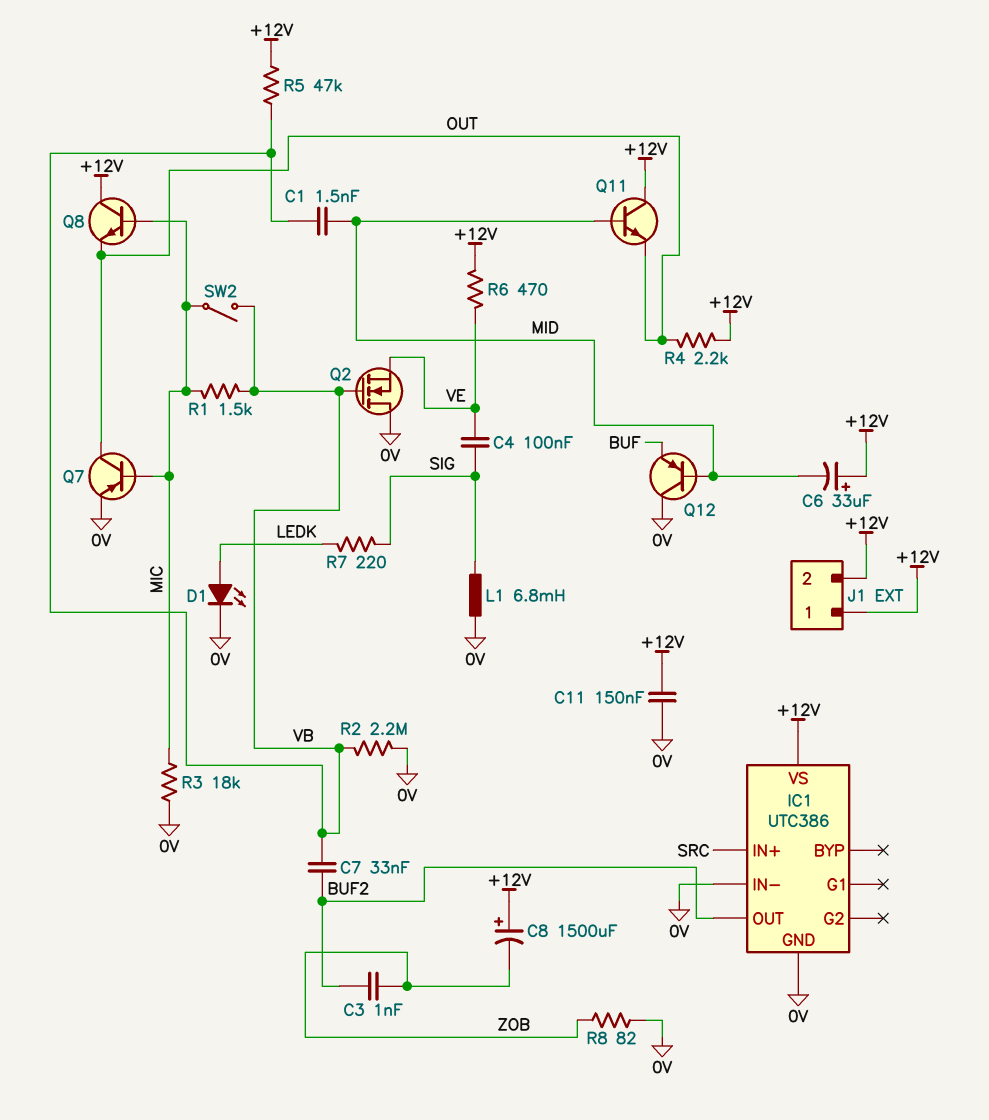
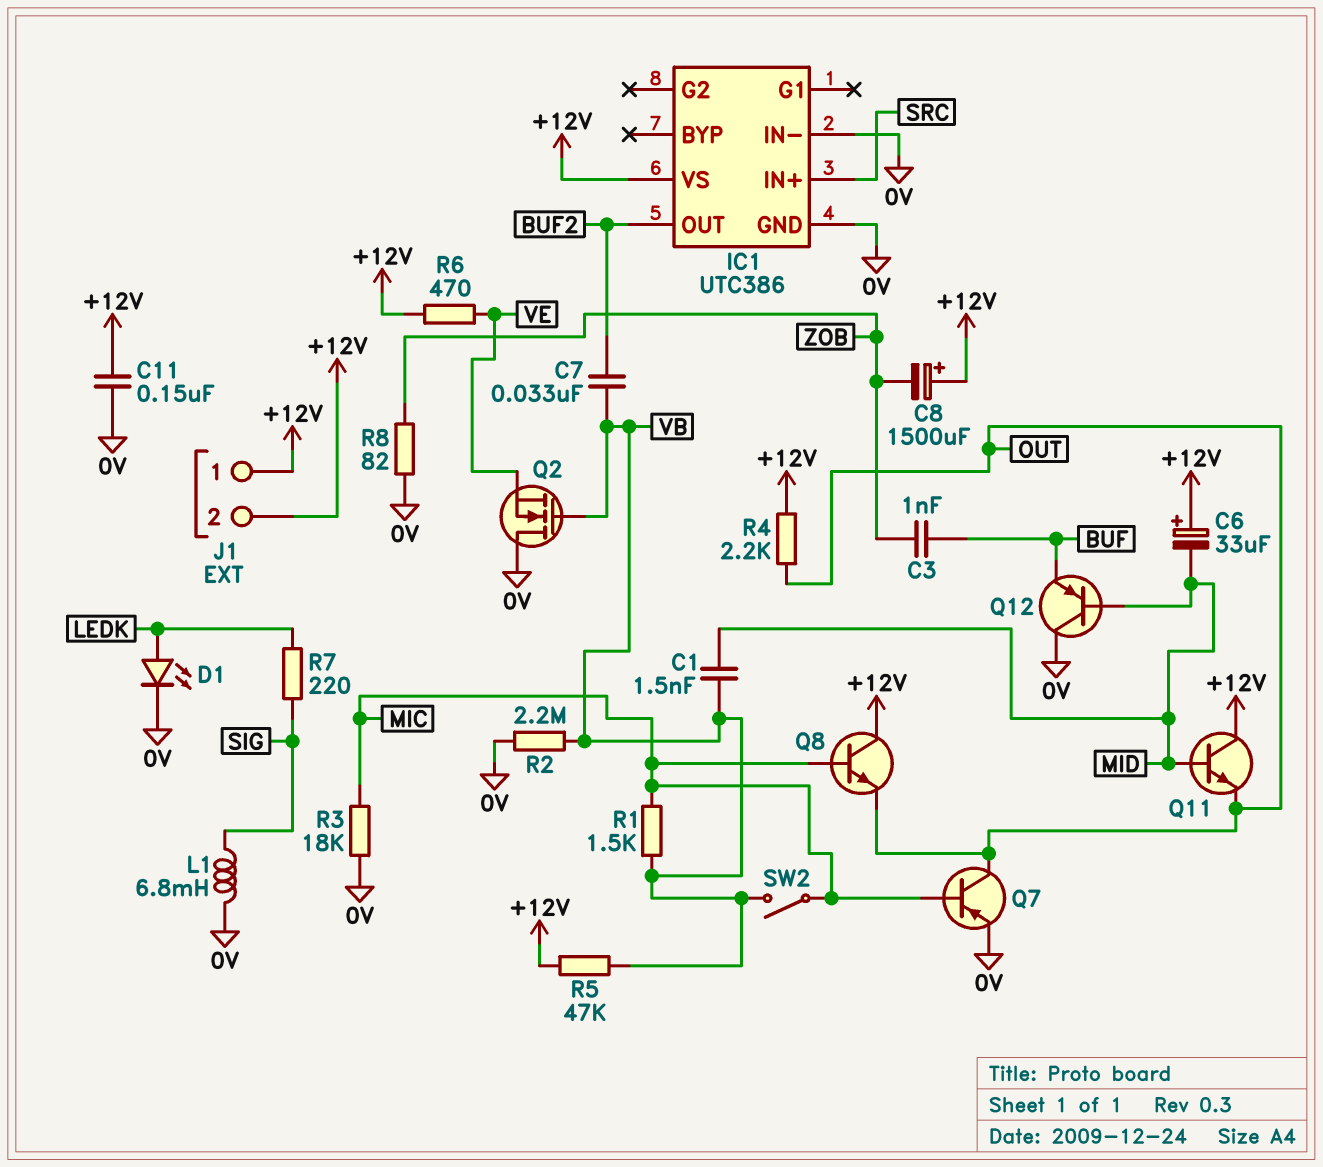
C3: 1nF (BUF2, ZOB) -> 1nF (BUF, ZOB)
C4: 100nF (SIG, VE) -> none

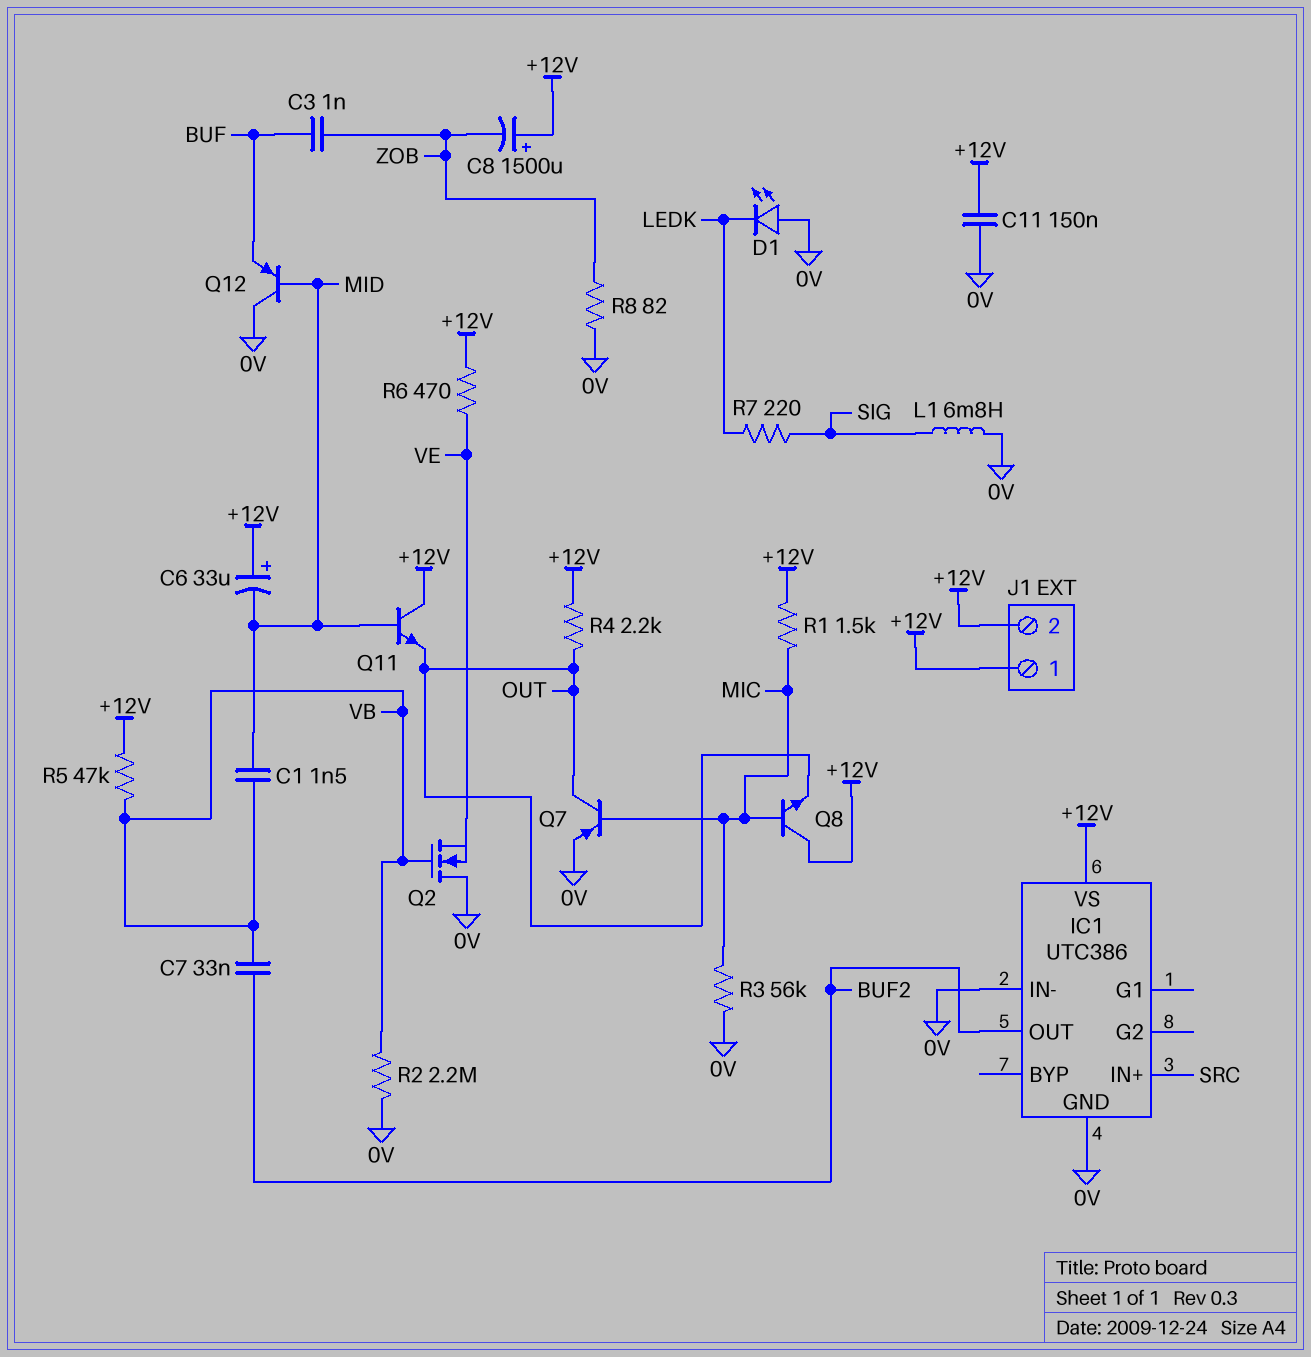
D1: LED (A LEDK, K 0V) -> LED (A 0V, K LEDK)
R1: 1.5k (MIC, VB) -> 1.5k (+12V, MIC)
R3: 18k (0V, MIC) -> 56k (0V, MIC)
SW2: switch (MIC, VB) -> none

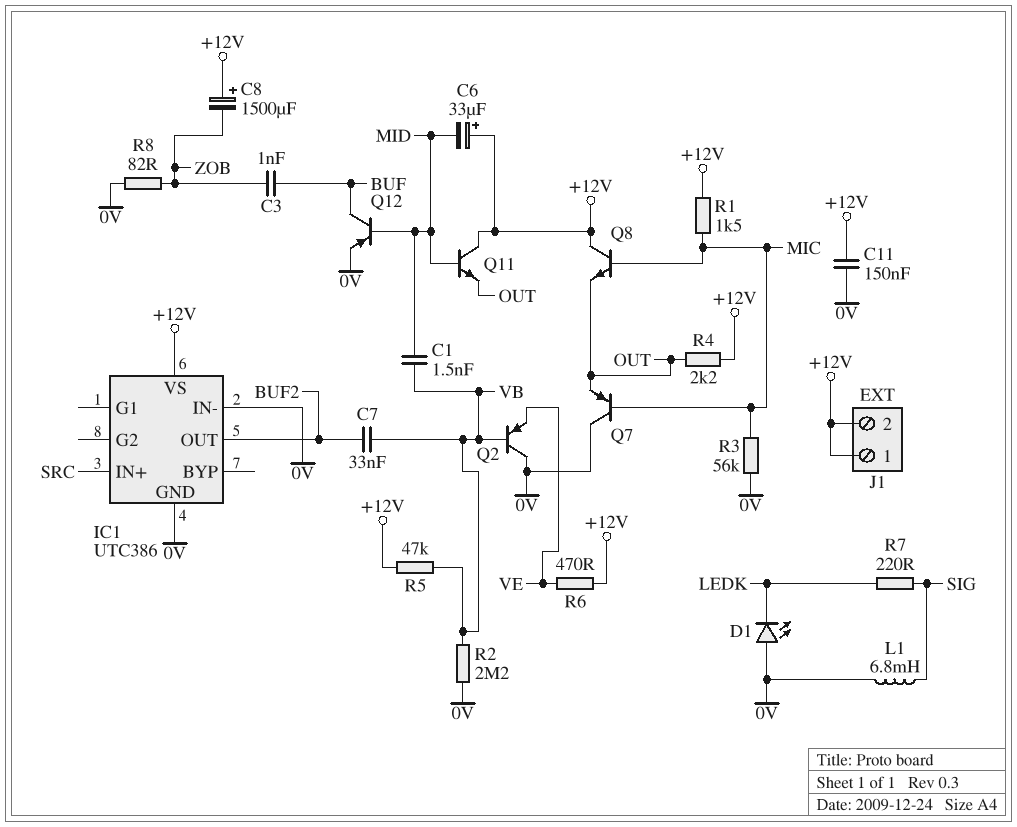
Q2: NMOS (G VB, D 0V, S VE) -> PNP (B VB, C 0V, E VE)
Q7: PNP (B MIC, C OUT, E 0V) -> PNP (B MIC, C 0V, E OUT)
Q12: PNP (B MID, C 0V, E BUF) -> PNP (B MID, C BUF, E 0V)

